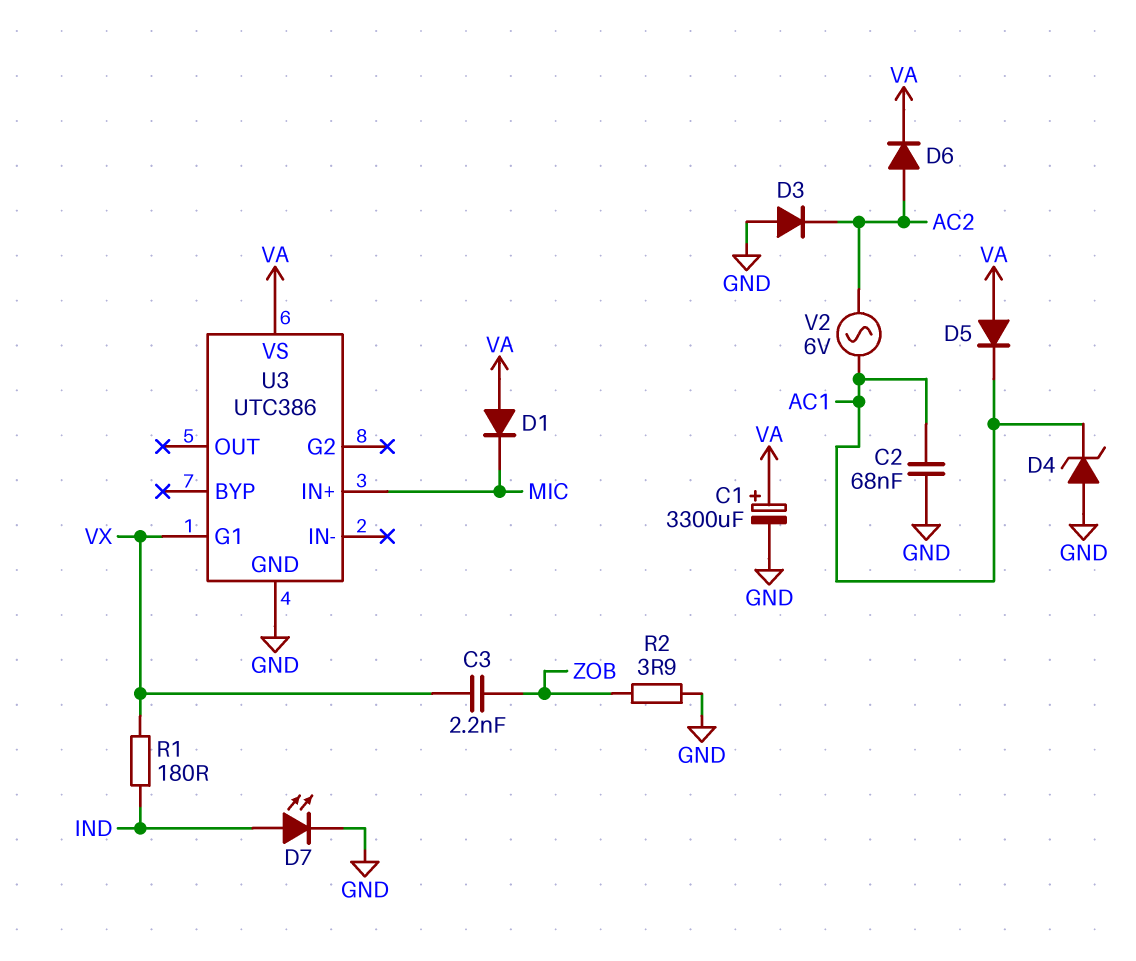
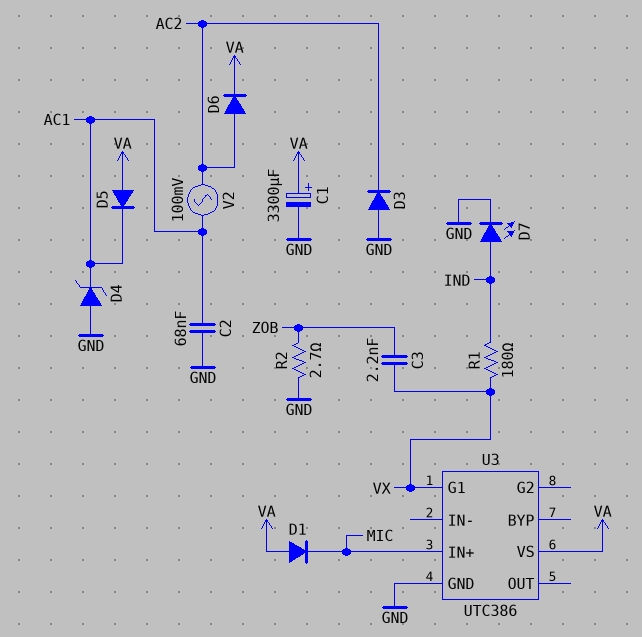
R2: 3.9 (GND, ZOB) -> 2.7 (GND, ZOB)
V2: AC 6V (AC1, AC2) -> AC 100mV (AC1, AC2)

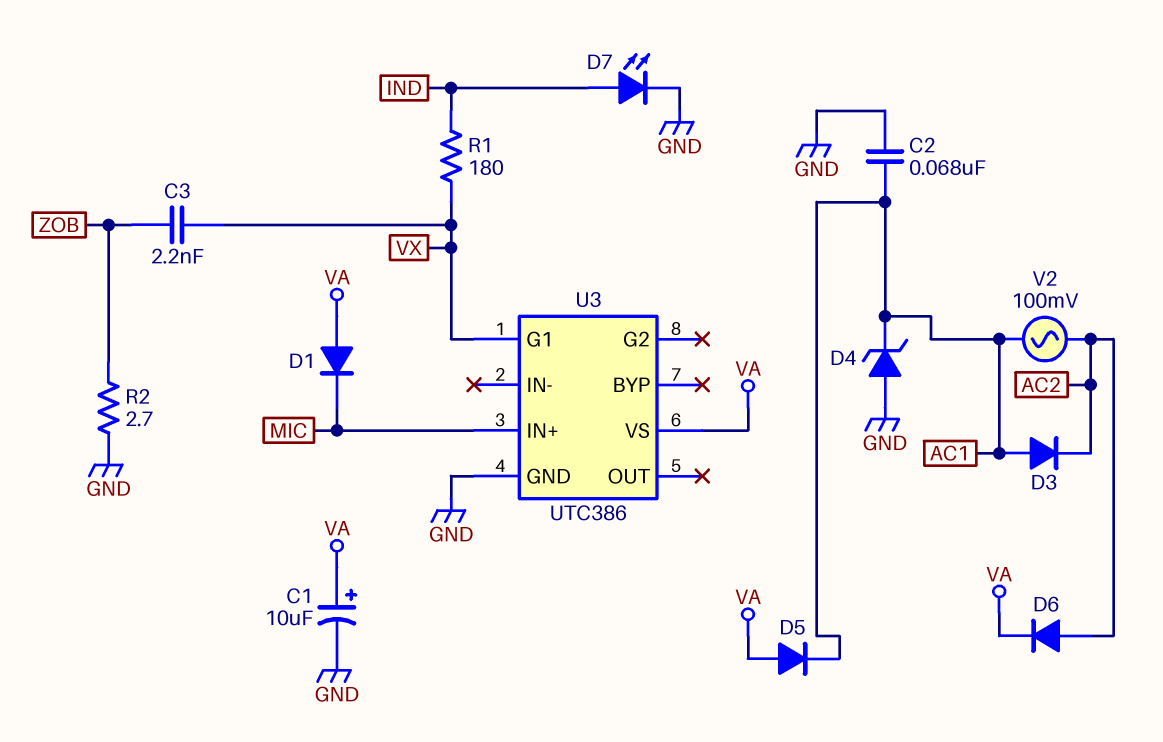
C1: 3300uF (plus VA, minus GND) -> 10uF (plus VA, minus GND)
D3: diode (A GND, K AC2) -> diode (A AC1, K AC2)

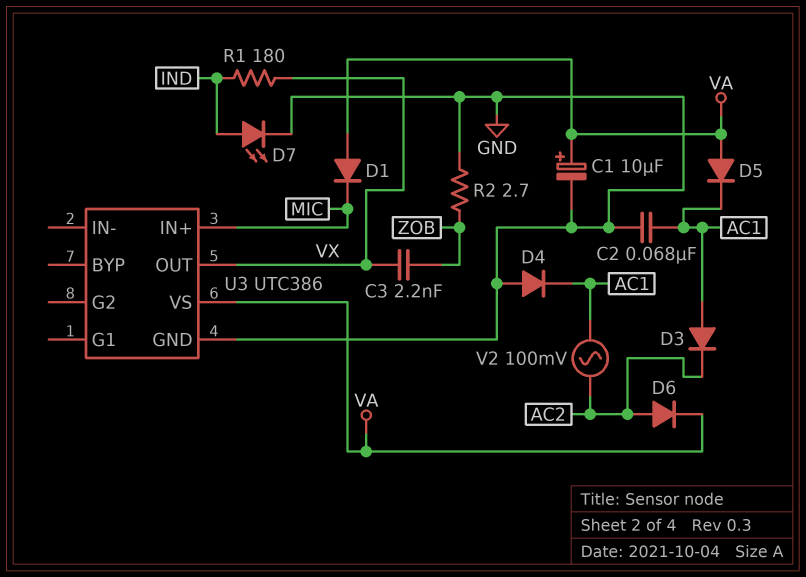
D4: zener (A GND, K AC1) -> diode (A GND, K AC1)
U3 pin G1: VX -> none
U3 pin OUT: none -> VX

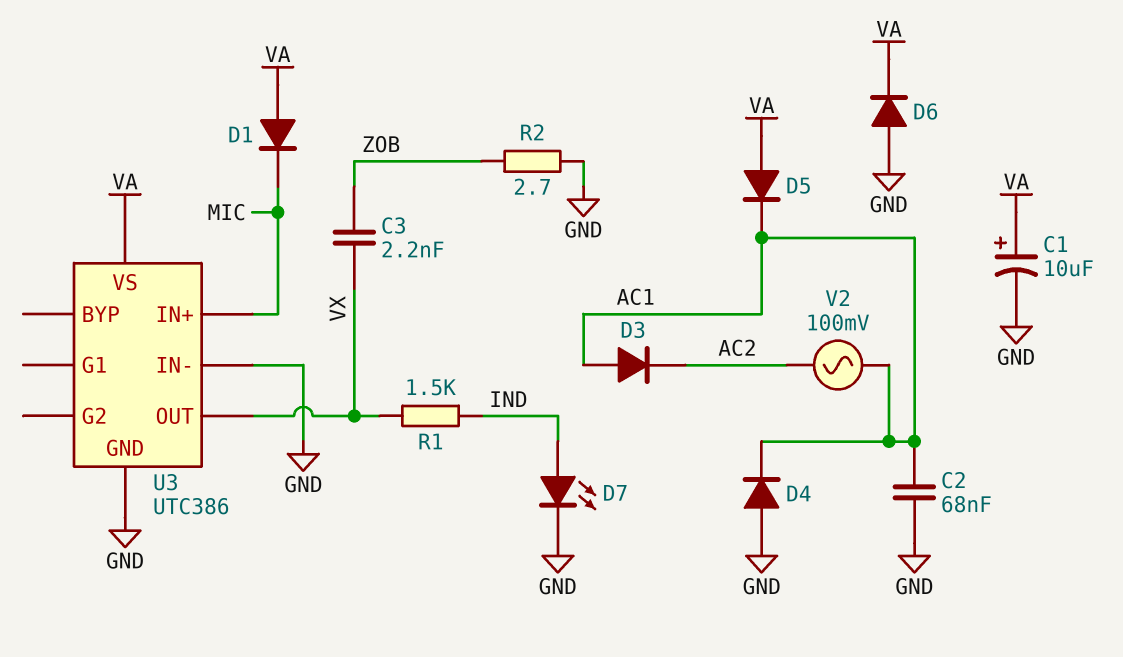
D6: diode (A AC2, K VA) -> diode (A GND, K VA)
R1: 180 (IND, VX) -> 1.5k (IND, VX)
U3 pin IN-: none -> GND

